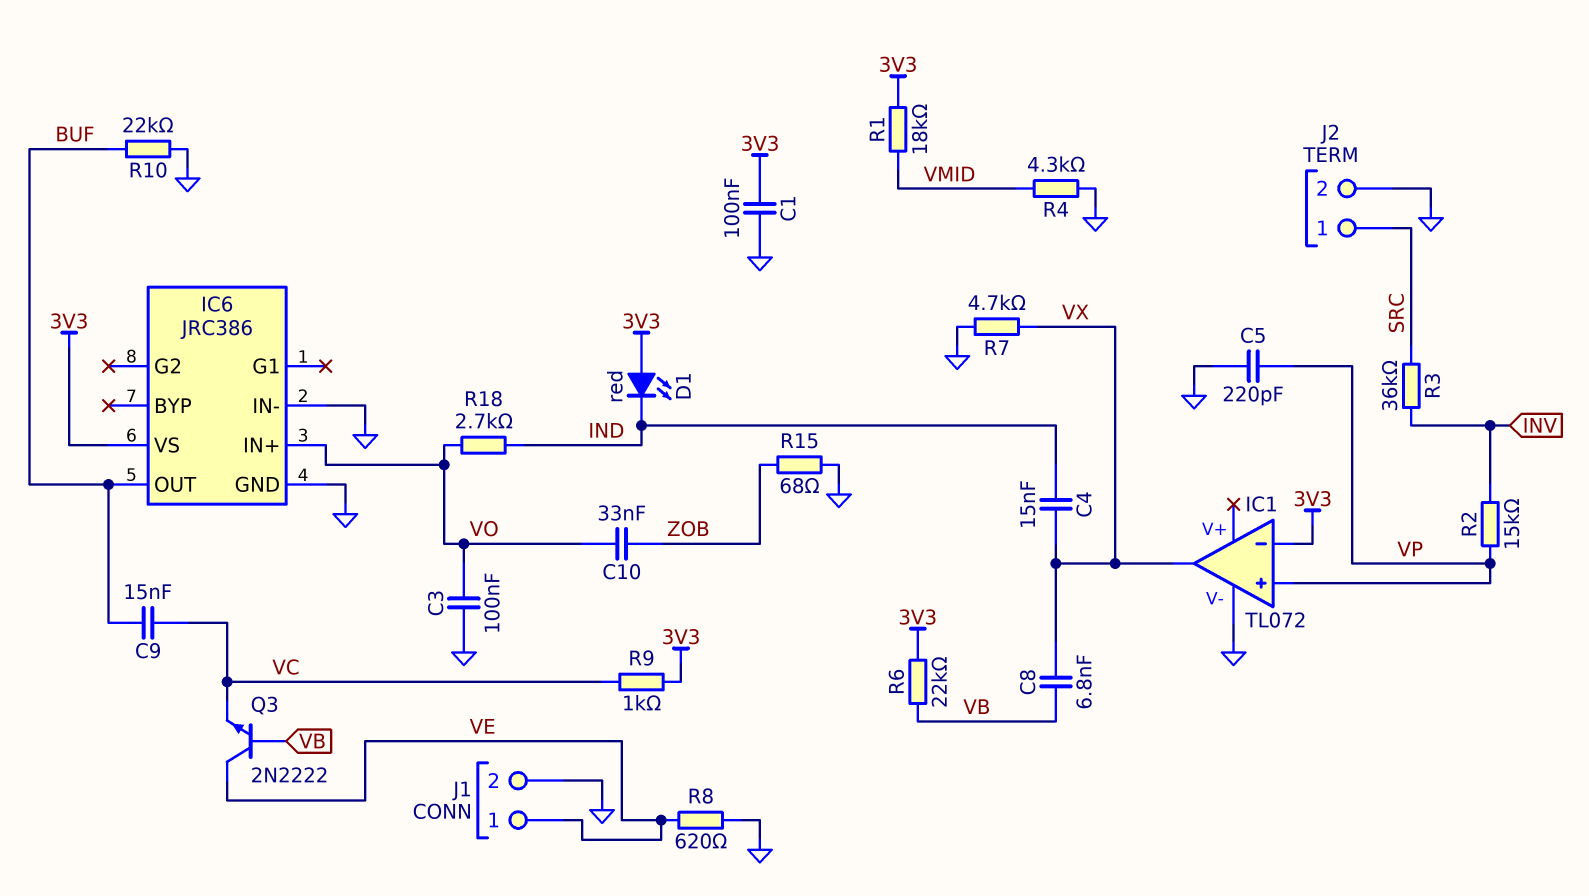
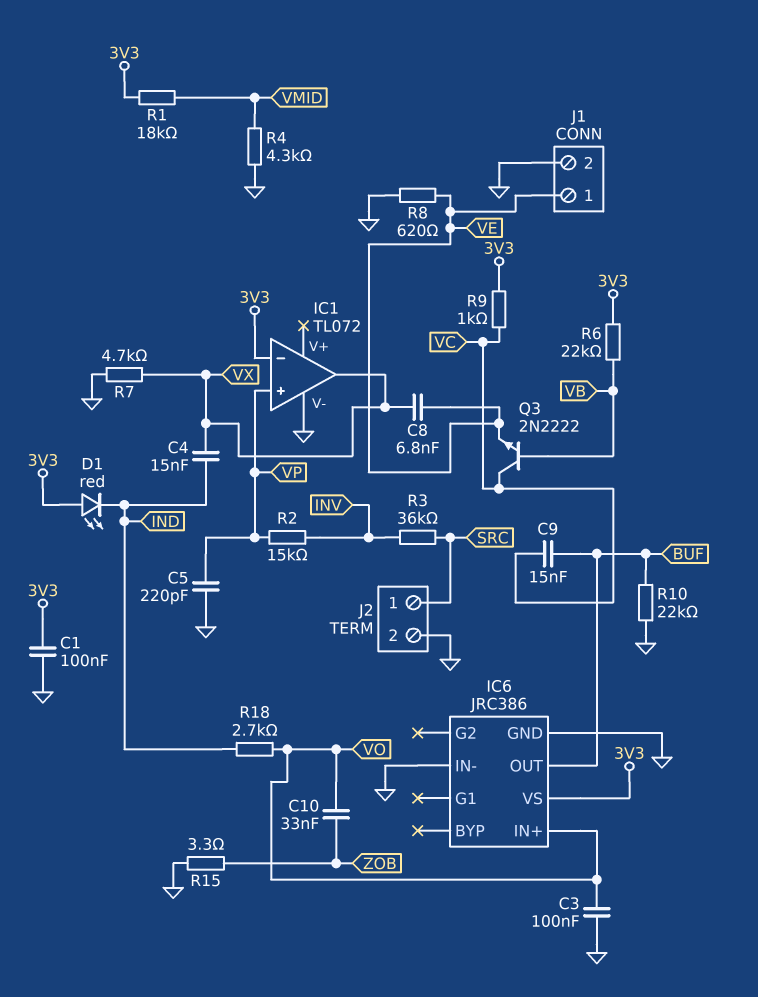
C8: 6.8nF (VB, VX) -> 6.8nF (VE, VX)
Q3: NPN 2N2222 (B VB, C VE, E VC) -> NPN 2N2222 (B VB, C VC, E VE)
R15: 68 (GND, ZOB) -> 3.3 (GND, ZOB)

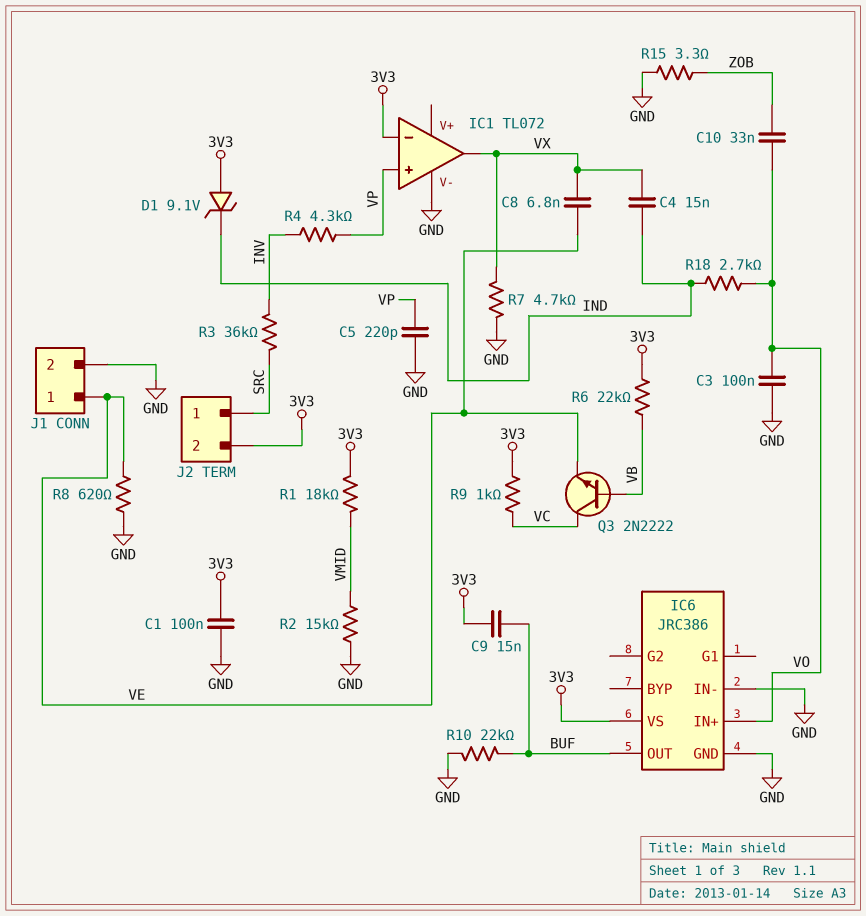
C9: 15nF (BUF, VC) -> 15nF (3V3, BUF)
D1: LED red (A 3V3, K IND) -> zener 9.1V (A 3V3, K IND)
J2 pin 2: GND -> 3V3
R2: 15k (INV, VP) -> 15k (GND, VMID)
R4: 4.3k (GND, VMID) -> 4.3k (INV, VP)

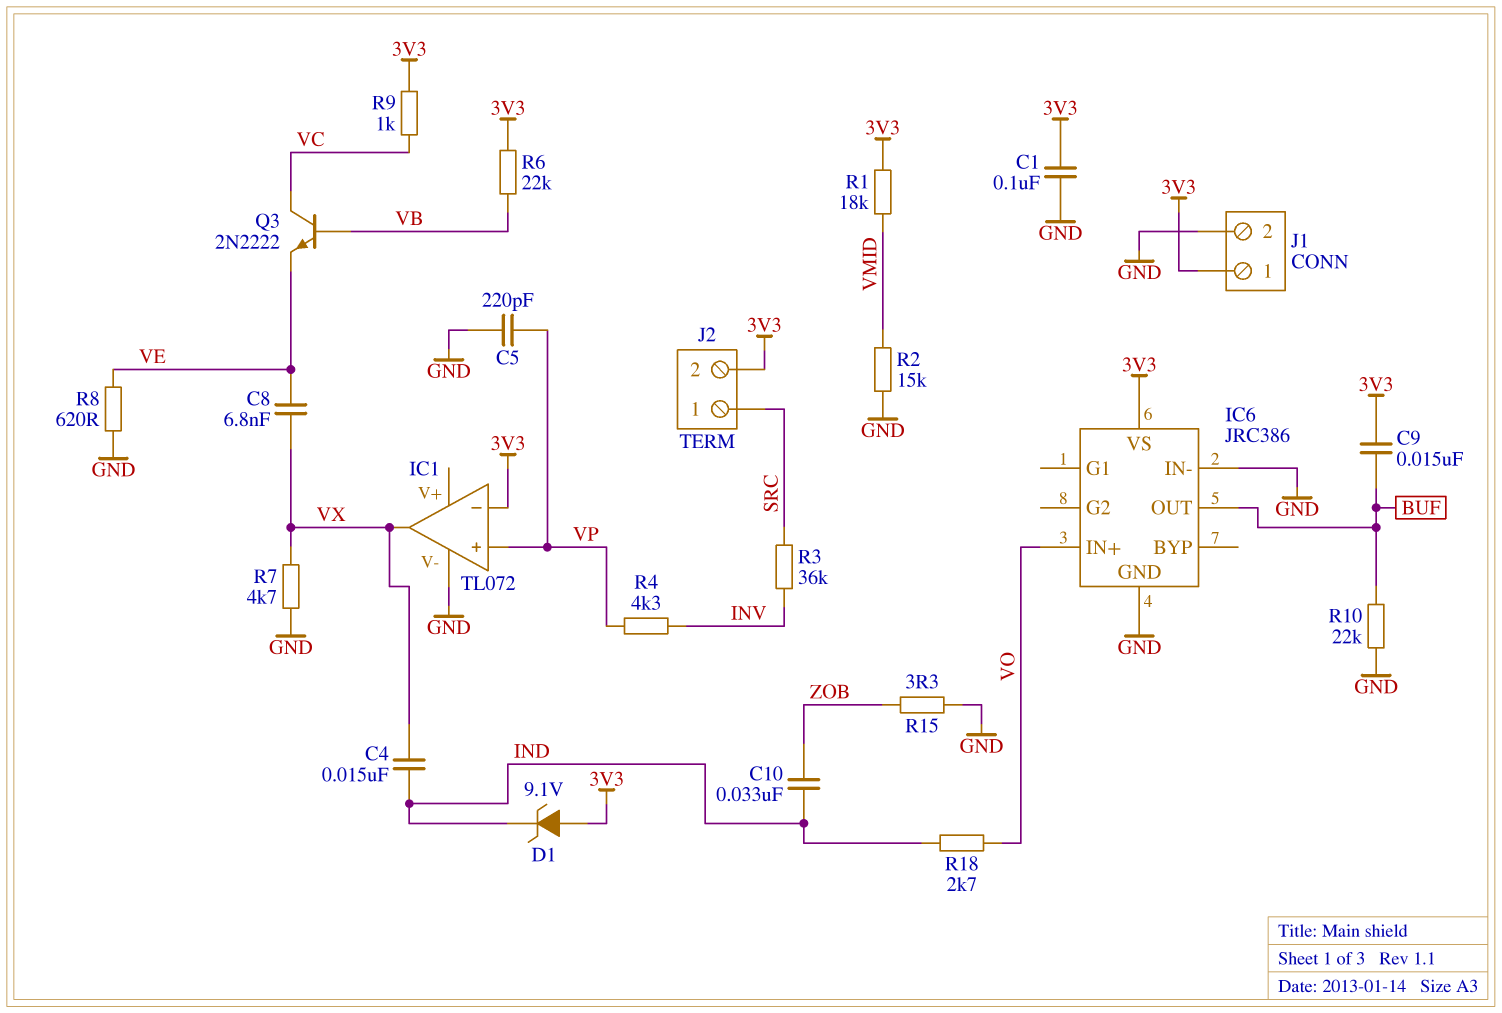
C3: 100nF (GND, VO) -> none
C10: 33nF (VO, ZOB) -> 33nF (IND, ZOB)
J1 pin 1: VE -> 3V3

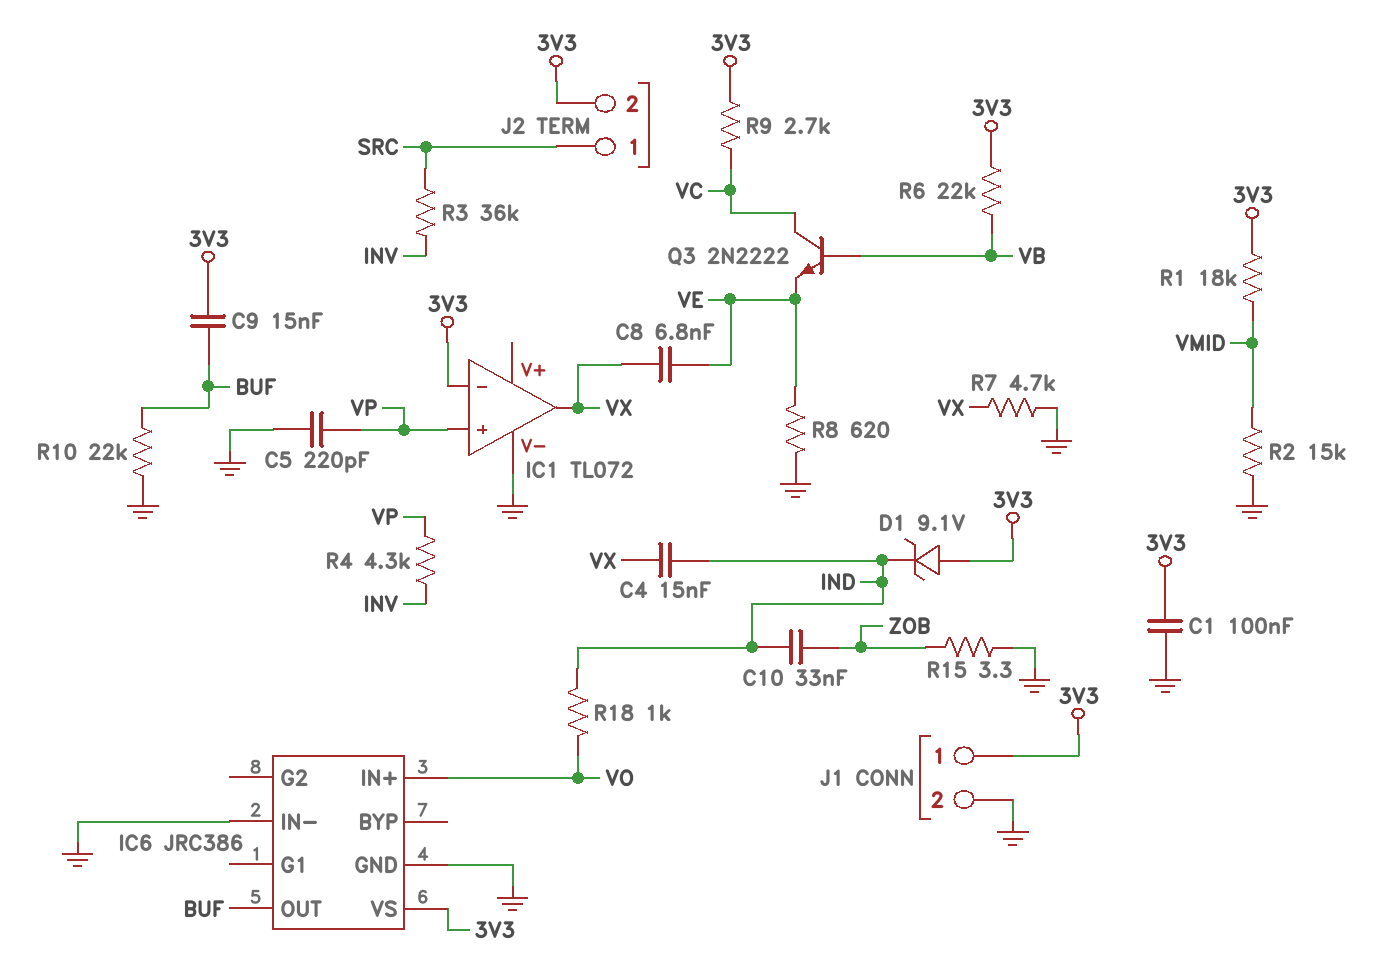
R9: 1k (3V3, VC) -> 2.7k (3V3, VC)
R18: 2.7k (IND, VO) -> 1k (IND, VO)

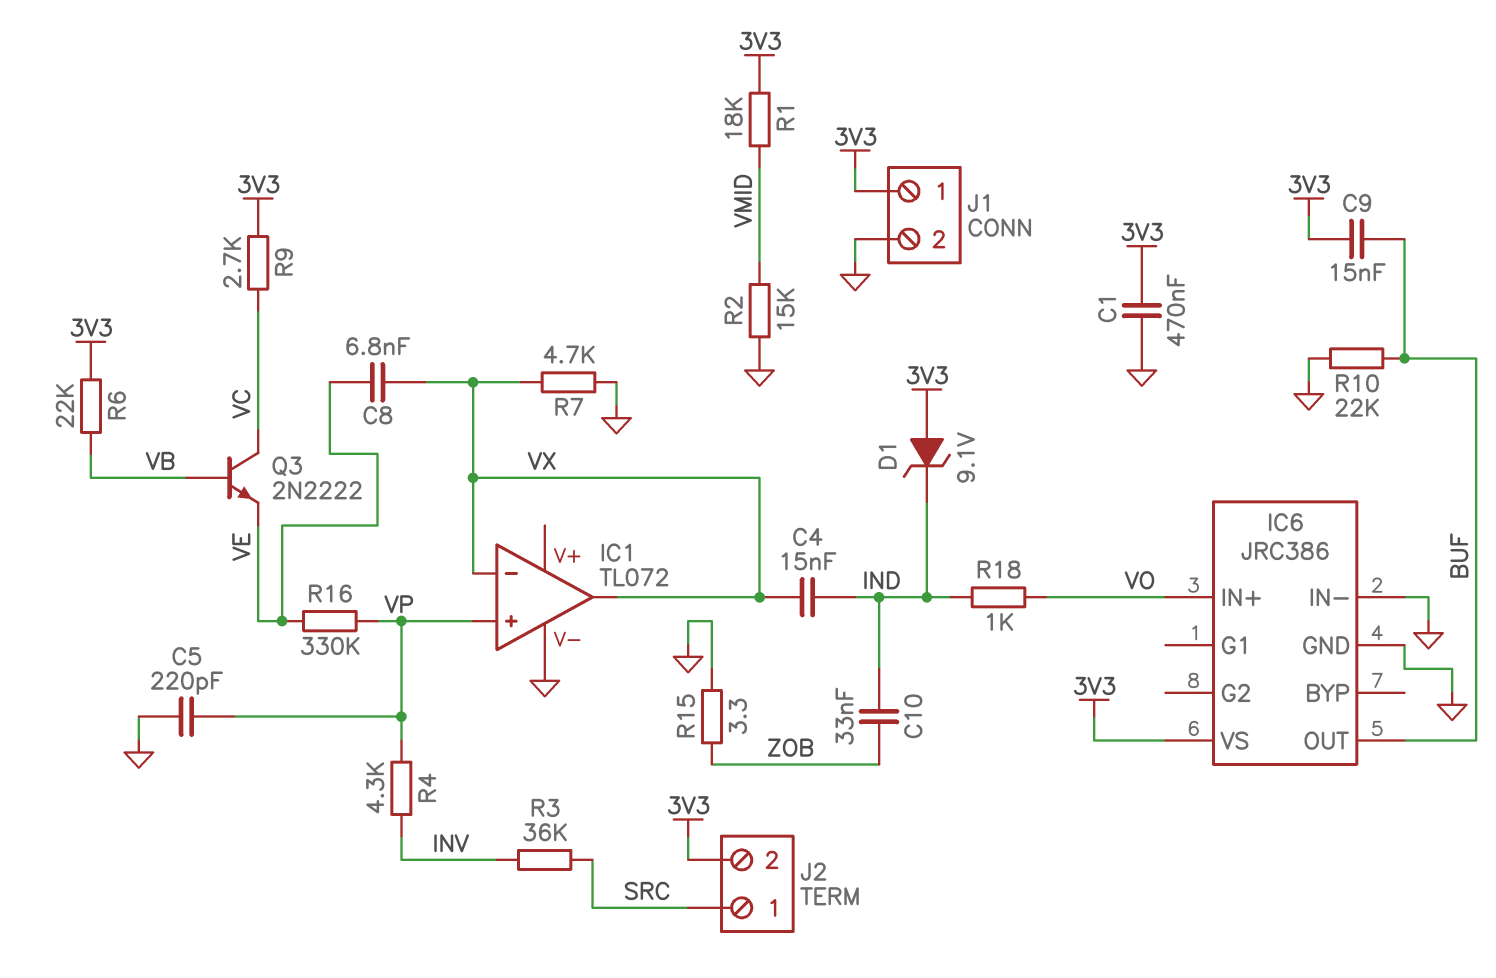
C1: 100nF (3V3, GND) -> 470nF (3V3, GND)
IC1 pin in-: 3V3 -> VX
R8: 620 (GND, VE) -> none
R16: none -> 330k (VE, VP)

